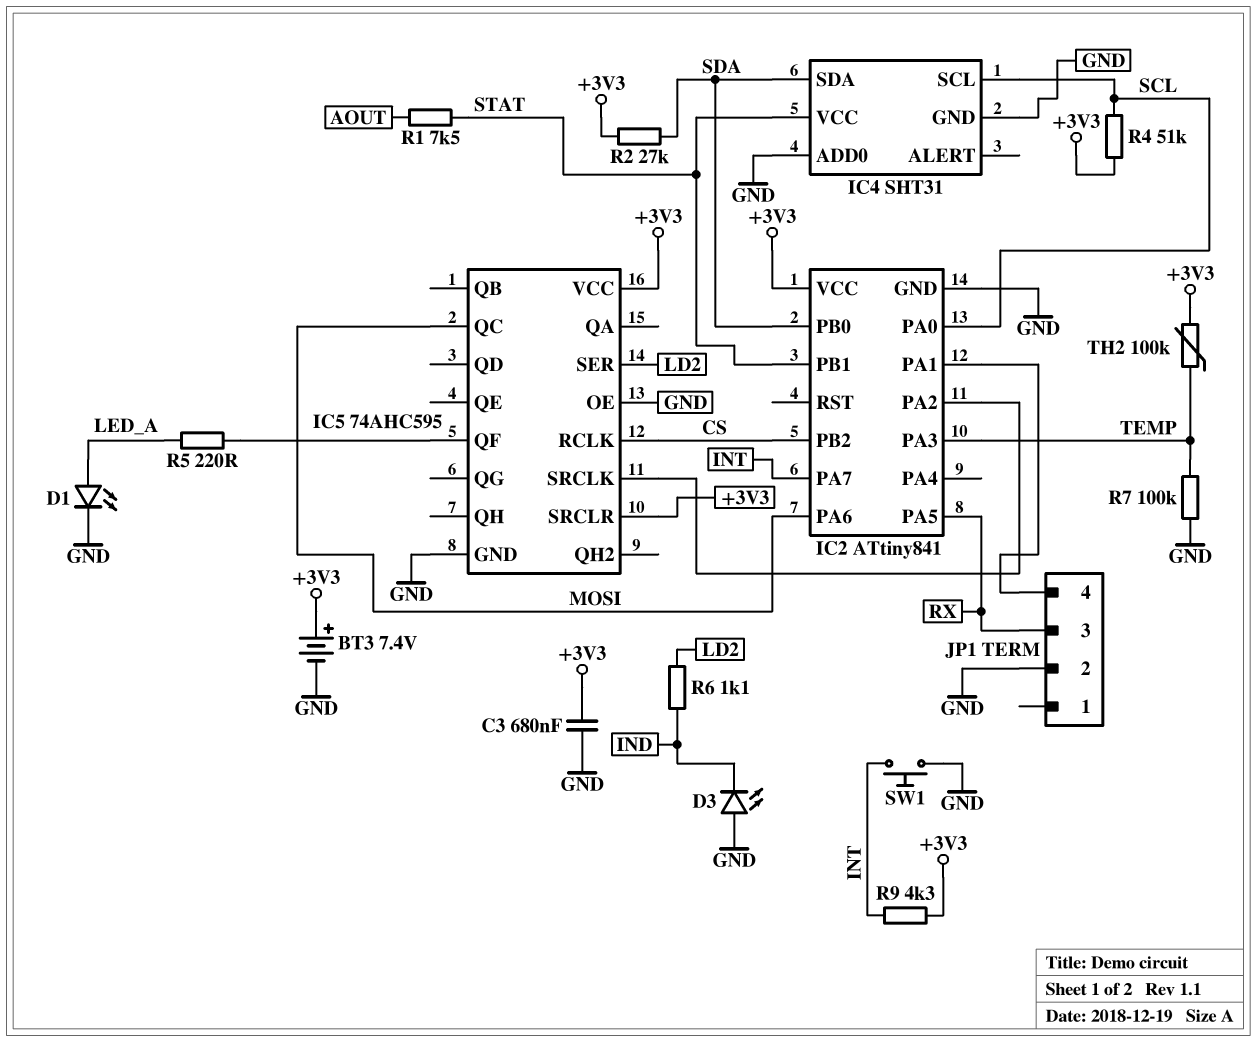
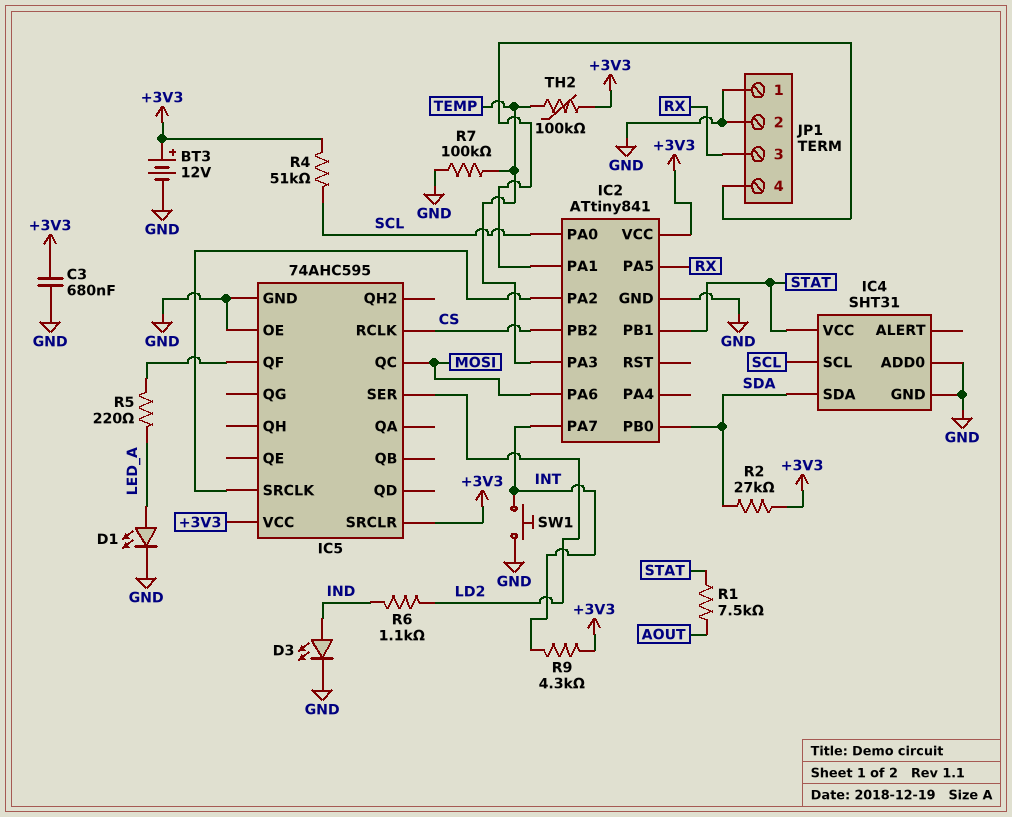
BT3: 7.4V (plus +3V3, minus GND) -> 12V (plus +3V3, minus GND)
D3: LED (A GND, K IND) -> LED (A IND, K GND)
JP1 pin 1: none -> GND

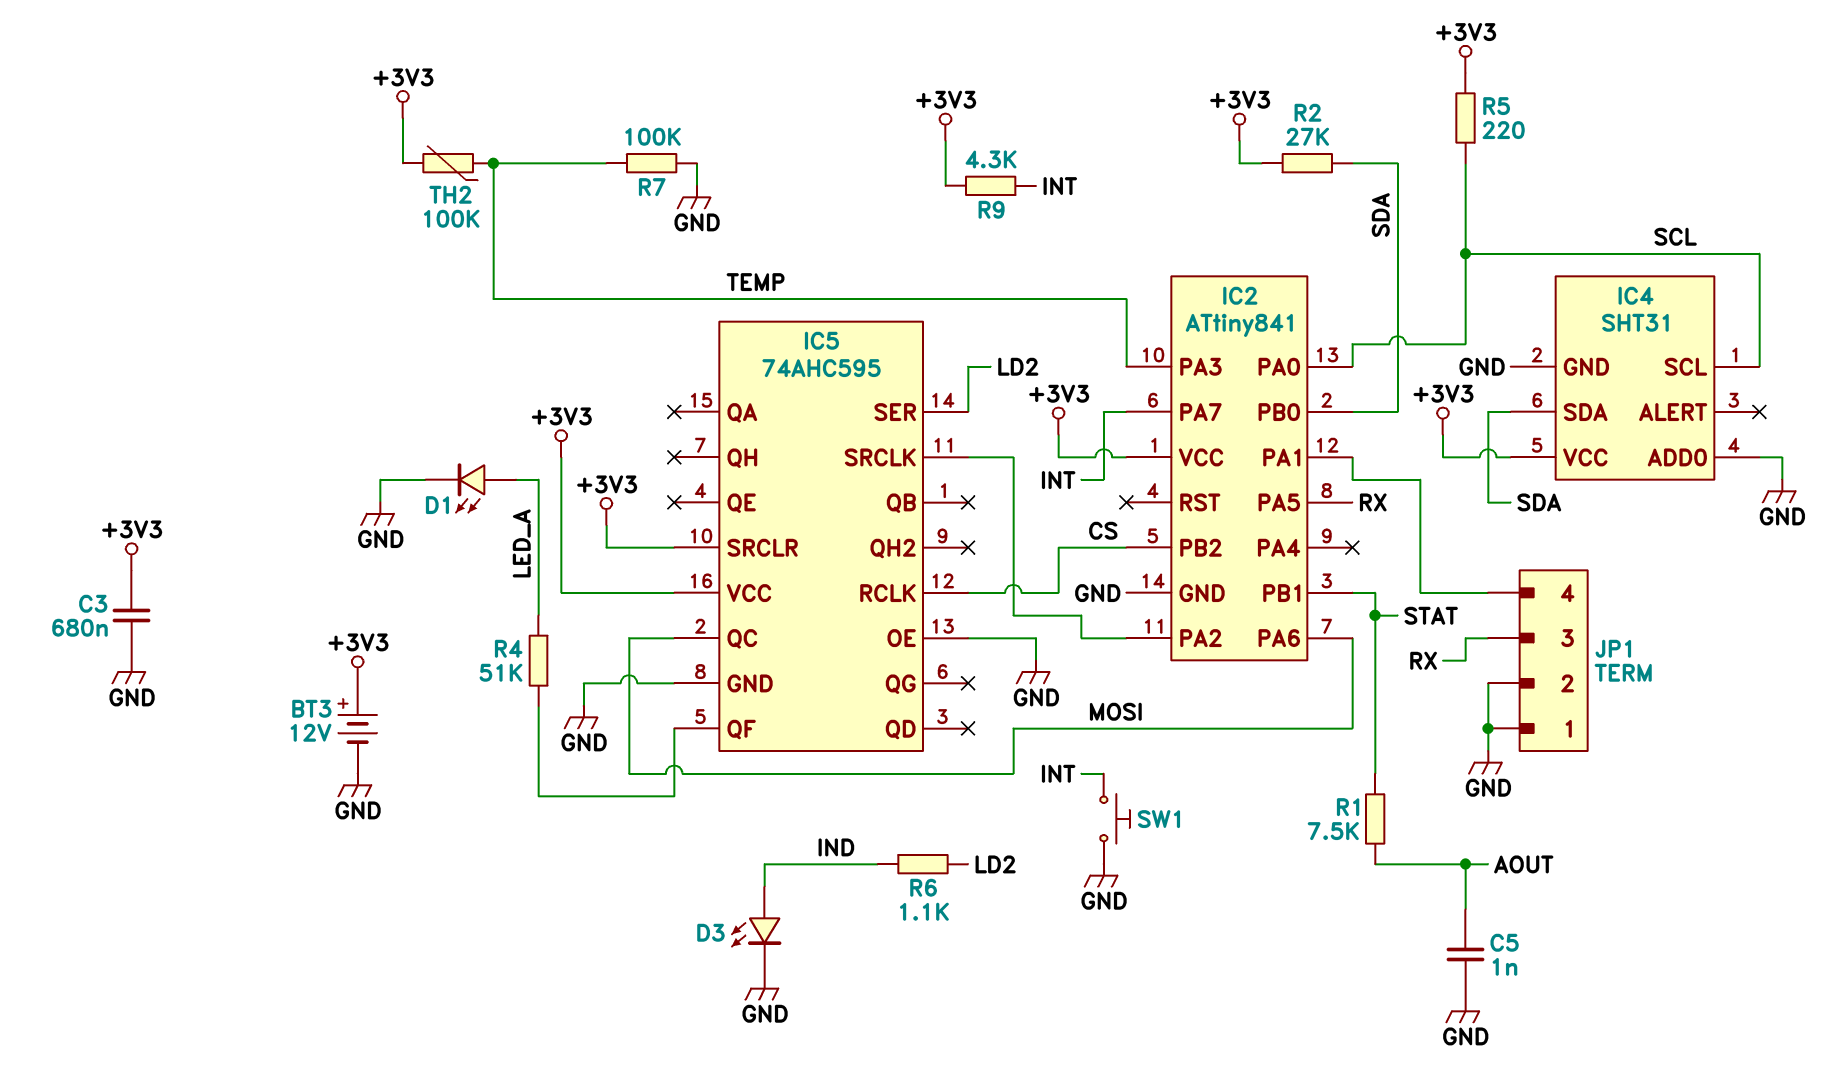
C5: none -> 1nF (AOUT, GND)
IC4 pin VCC: STAT -> +3V3
R4: 51k (+3V3, SCL) -> 51k (IC5/QF, LED_A)
R5: 220 (IC5/QF, LED_A) -> 220 (+3V3, SCL)

